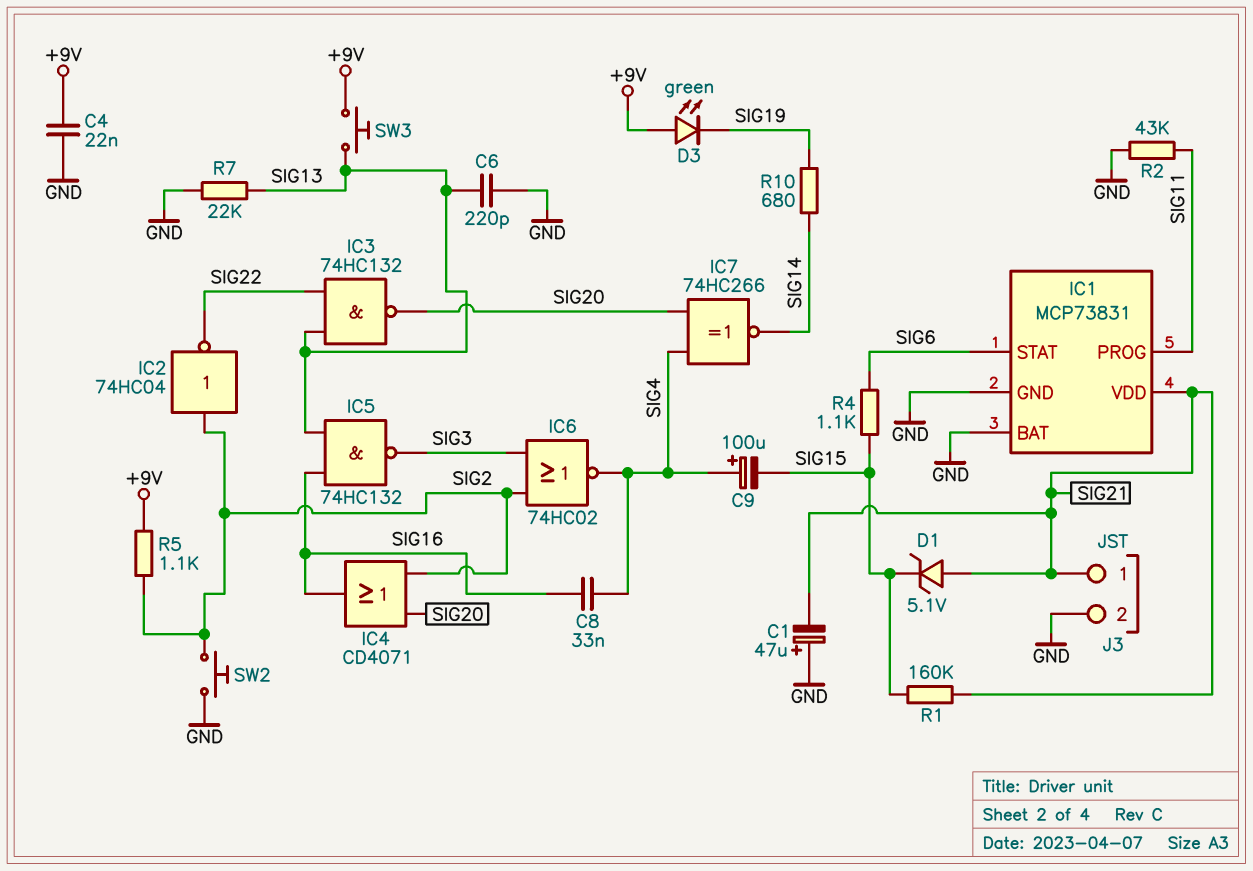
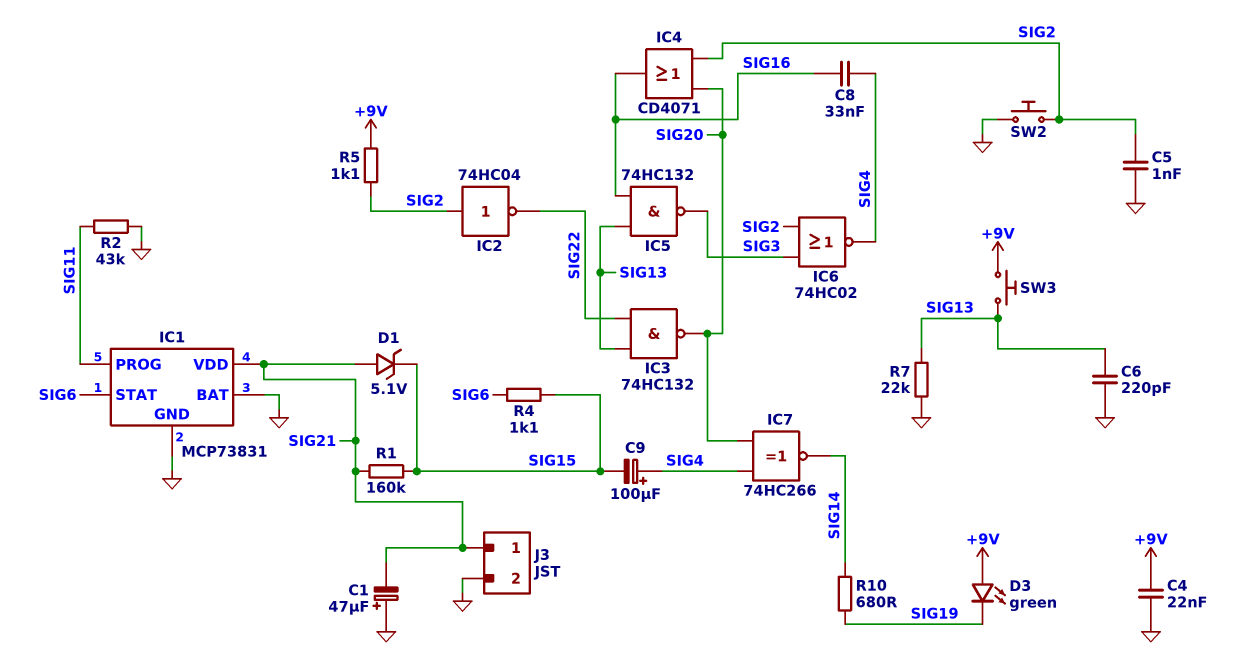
C5: none -> 1nF (GND, SIG2)

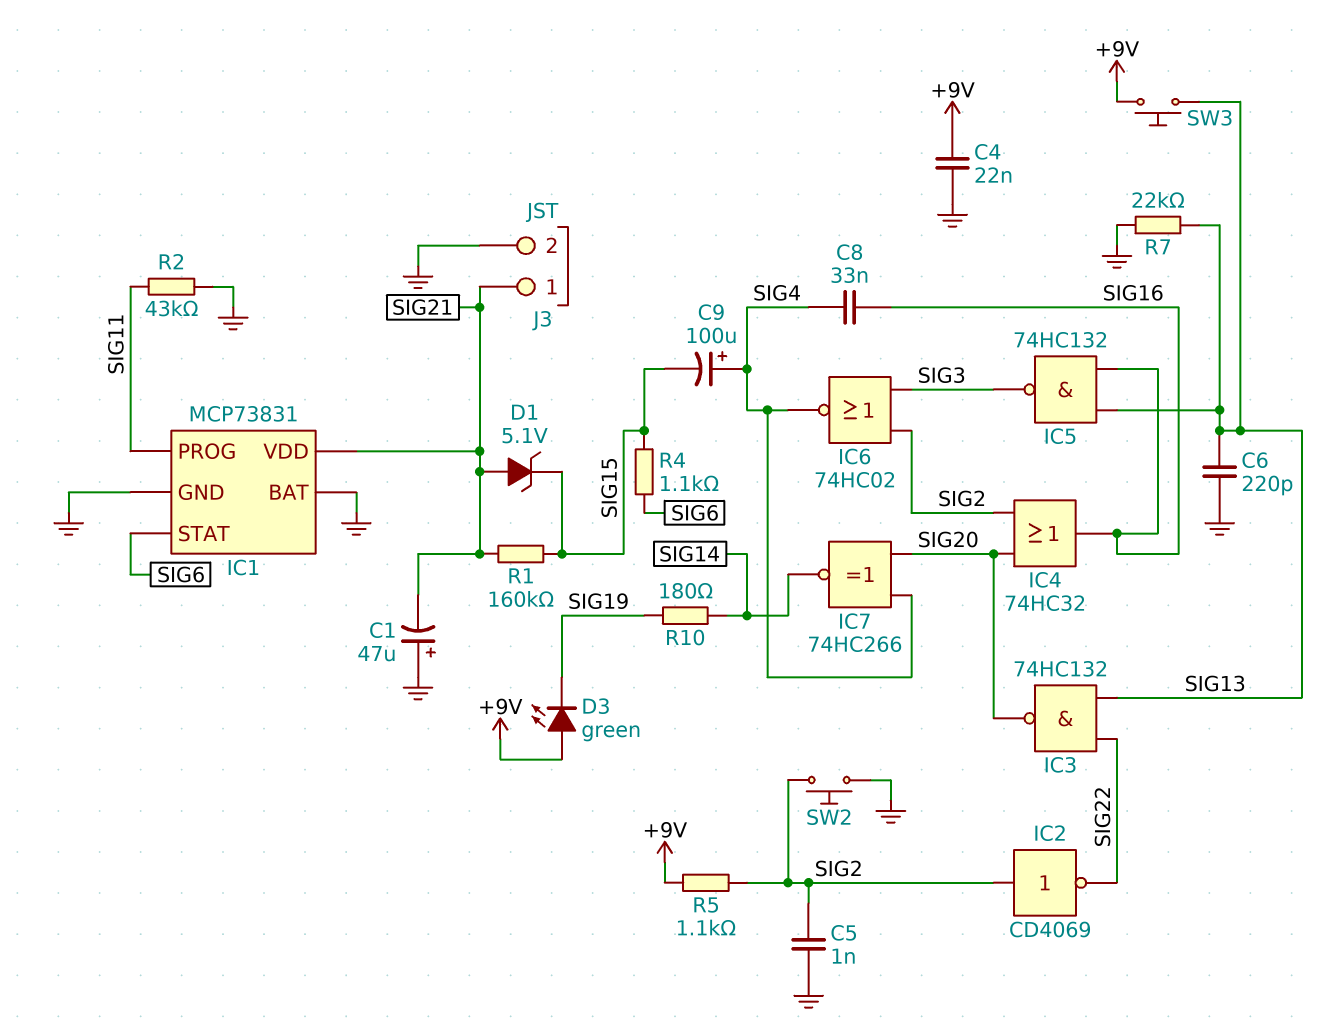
IC2: NOT 74HC04 (in SIG2, out SIG22) -> NOT CD4069 (in SIG2, out SIG22)
IC4: OR CD4071 (in SIG2, in SIG20, out SIG16) -> OR 74HC32 (in SIG2, in SIG20, out SIG16)
R10: 680 (SIG14, SIG19) -> 180 (SIG14, SIG19)

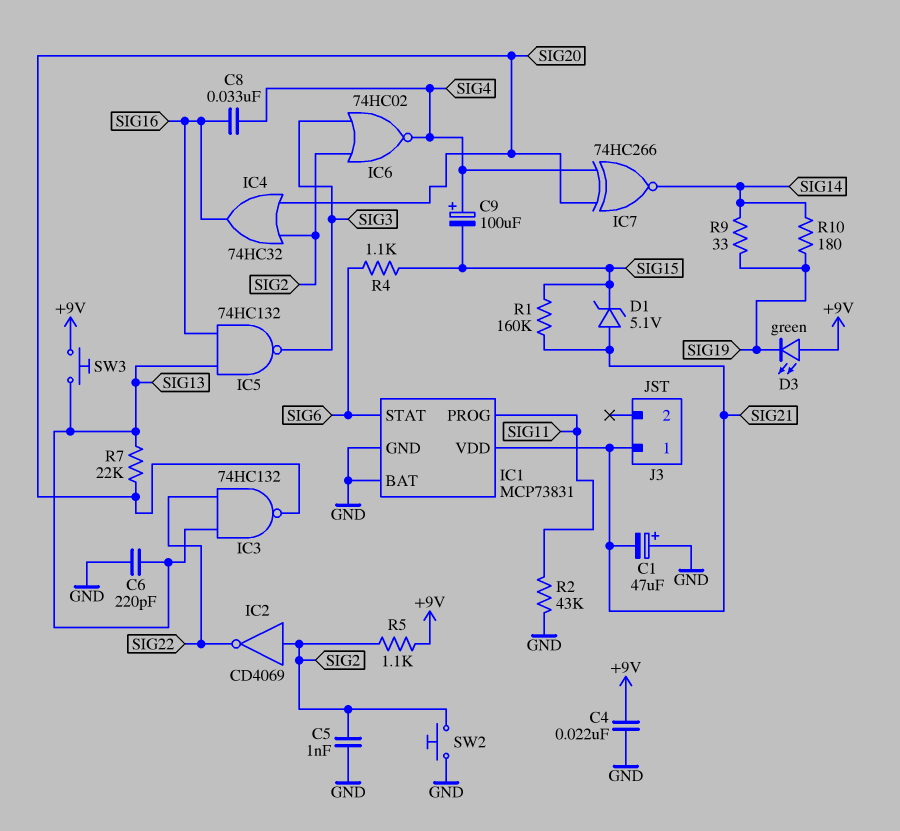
J3 pin 2: GND -> none
R7: 22k (GND, SIG13) -> 22k (SIG13, SIG20)
R9: none -> 33 (SIG14, SIG19)

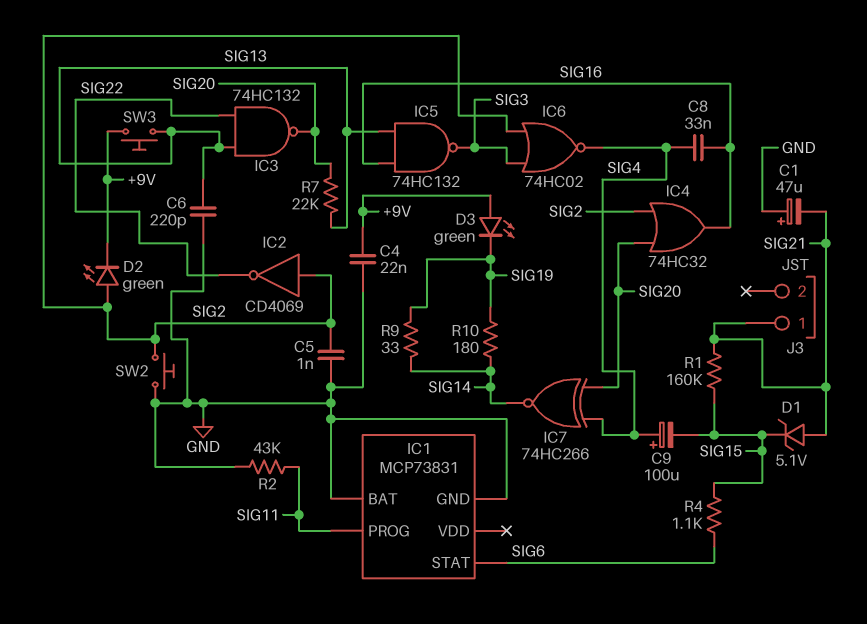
D2: none -> LED green (A SIG2, K +9V)
IC1 pin VDD: SIG21 -> none
R5: 1.1k (+9V, SIG2) -> none

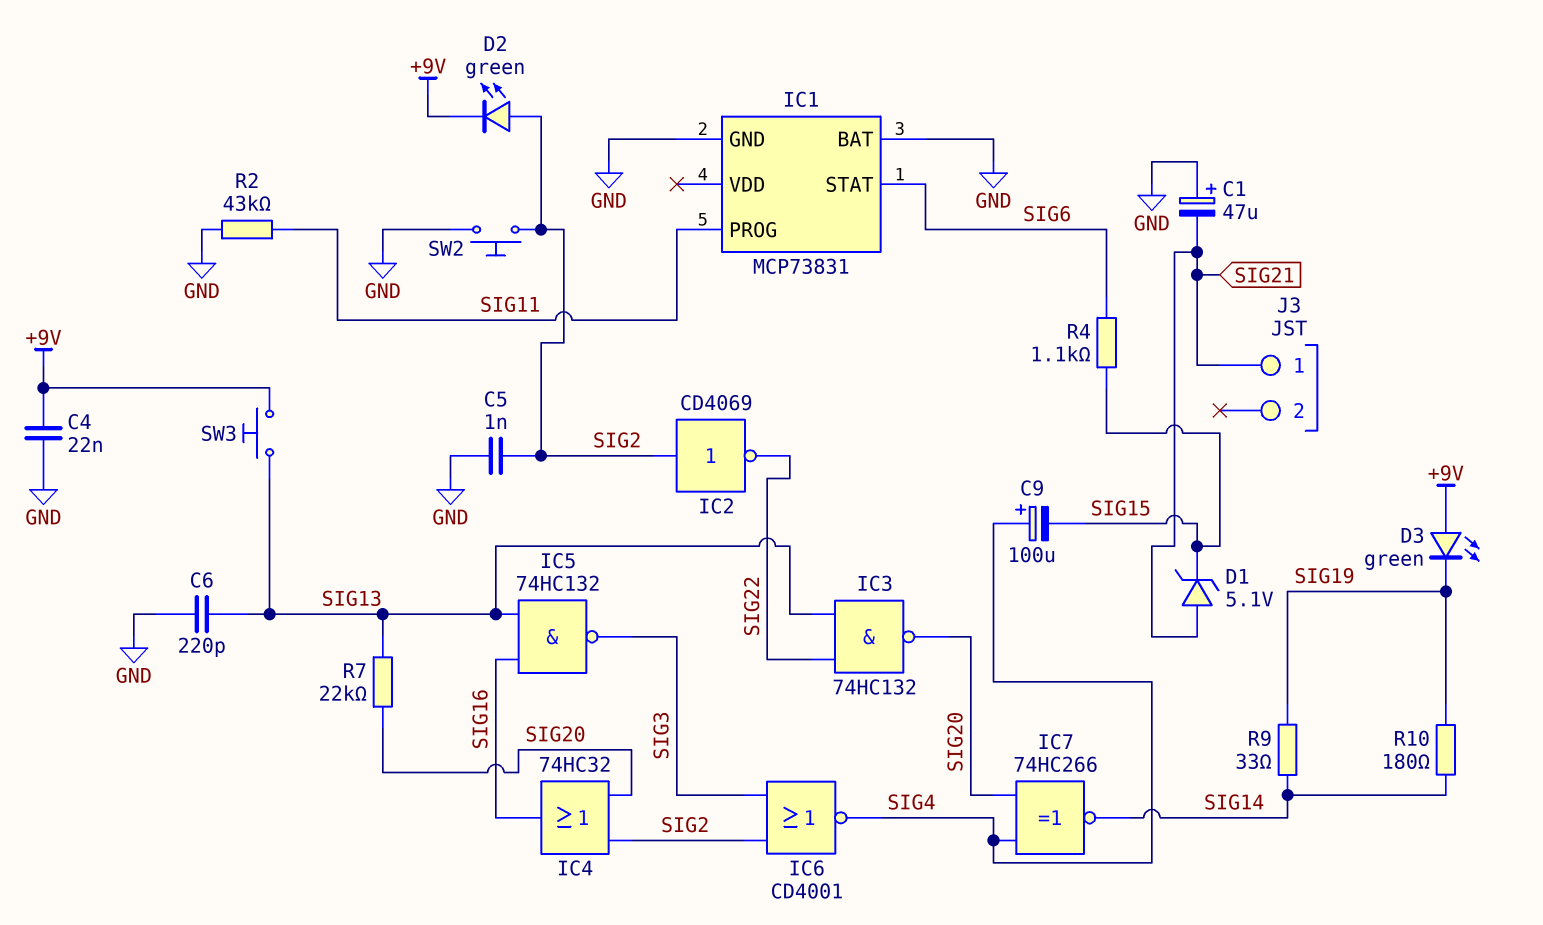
C8: 33nF (SIG4, SIG16) -> none
IC6: NOR 74HC02 (in SIG2, in SIG3, out SIG4) -> NOR CD4001 (in SIG2, in SIG3, out SIG4)
R1: 160k (SIG15, SIG21) -> none

